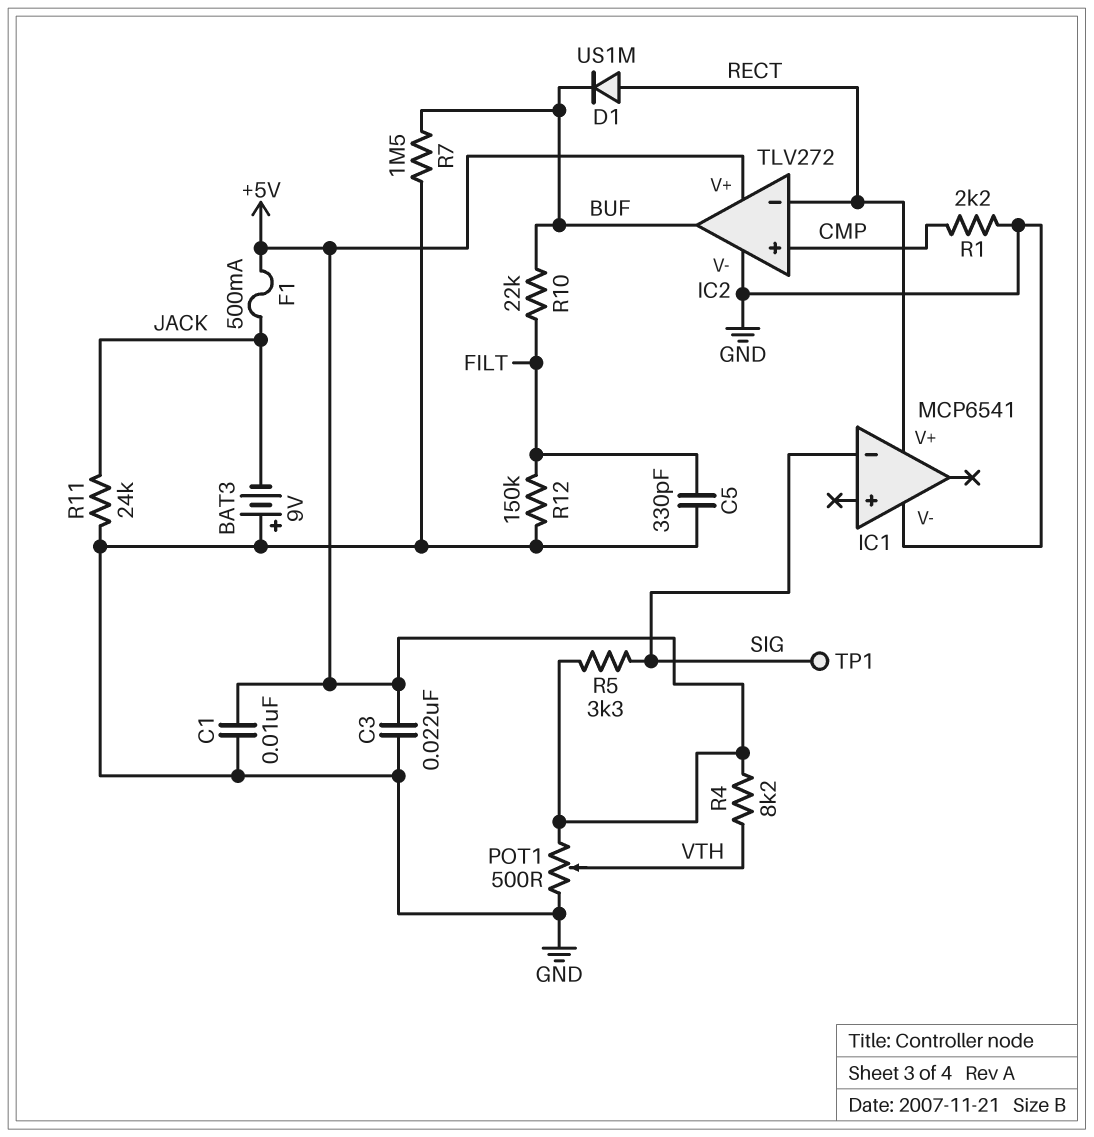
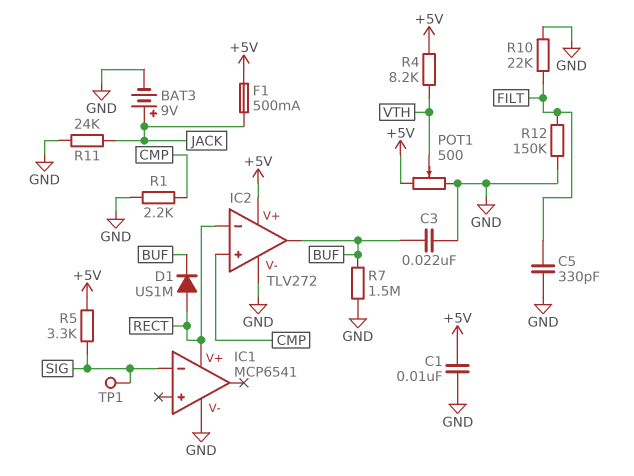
BAT3: 9V (plus GND, minus JACK) -> 9V (plus JACK, minus GND)
C3: 22nF (+5V, GND) -> 22nF (BUF, GND)
R10: 22k (BUF, FILT) -> 22k (FILT, GND)

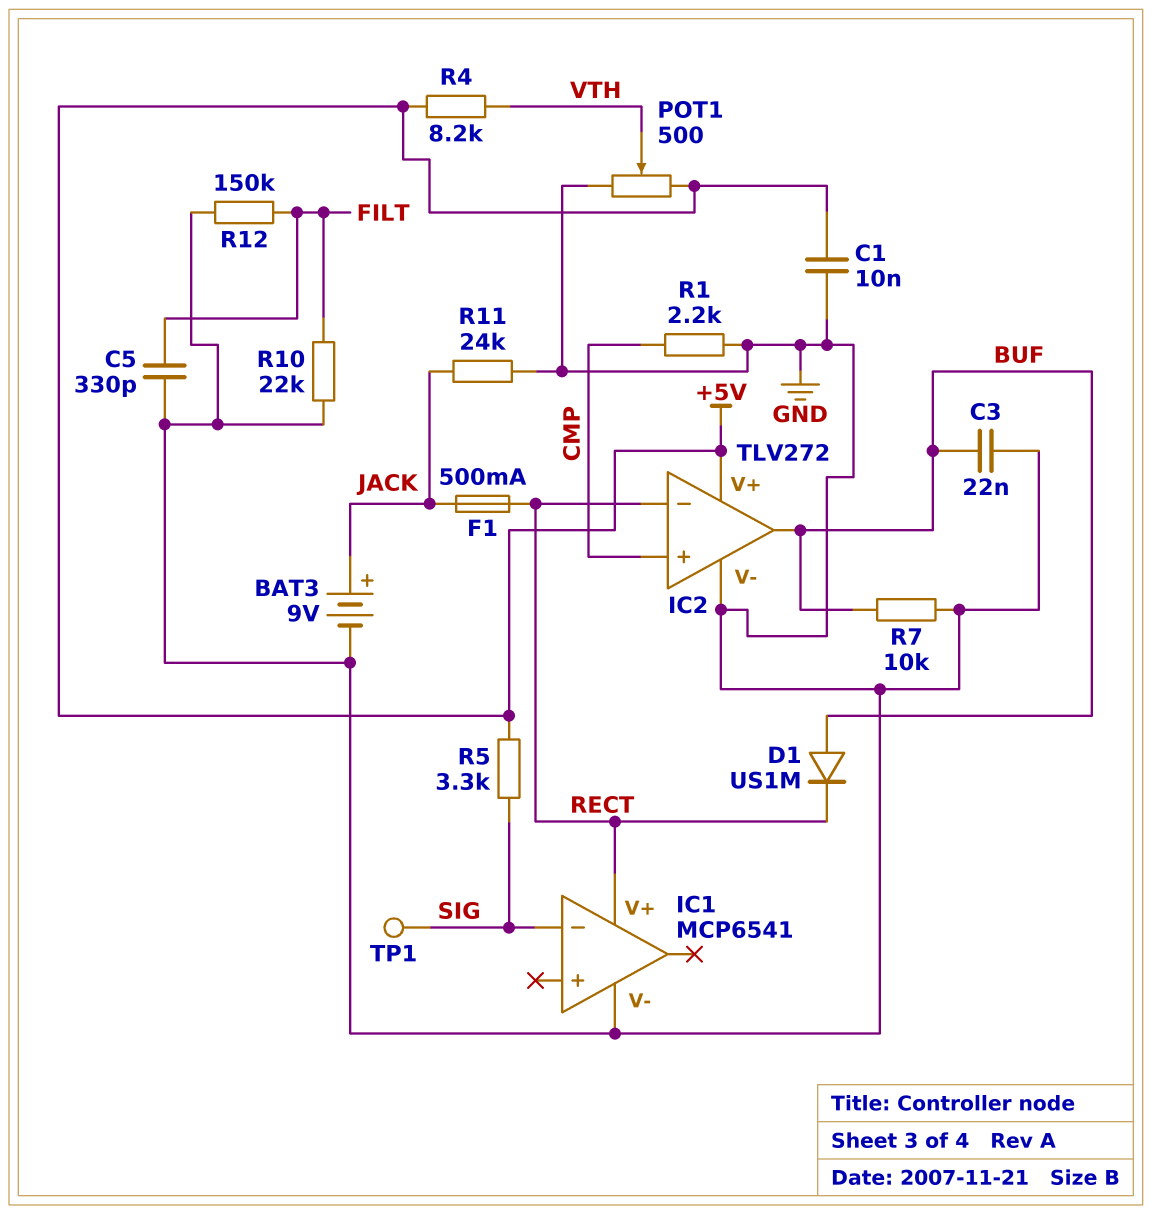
D1: diode US1M (A RECT, K BUF) -> diode US1M (A BUF, K RECT)
F1: 500mA (+5V, JACK) -> 500mA (JACK, RECT)
R7: 1.5M (BUF, GND) -> 10k (BUF, GND)

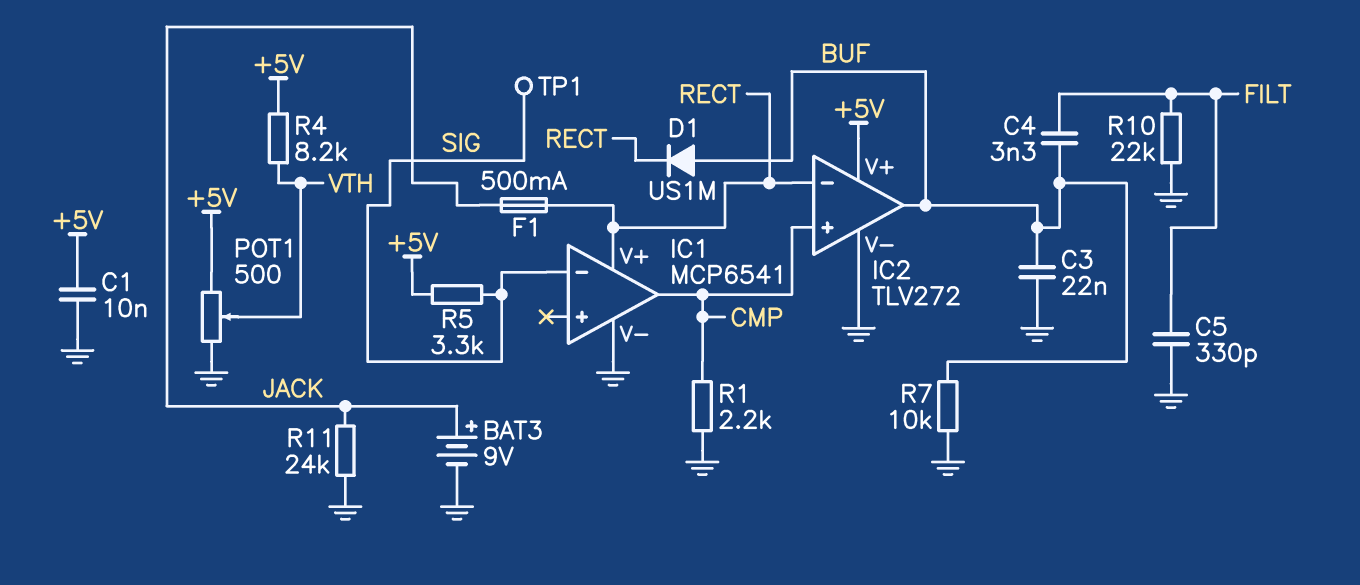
C4: none -> 3.3nF (BUF, FILT)
IC1 pin out: none -> CMP
R12: 150k (FILT, GND) -> none

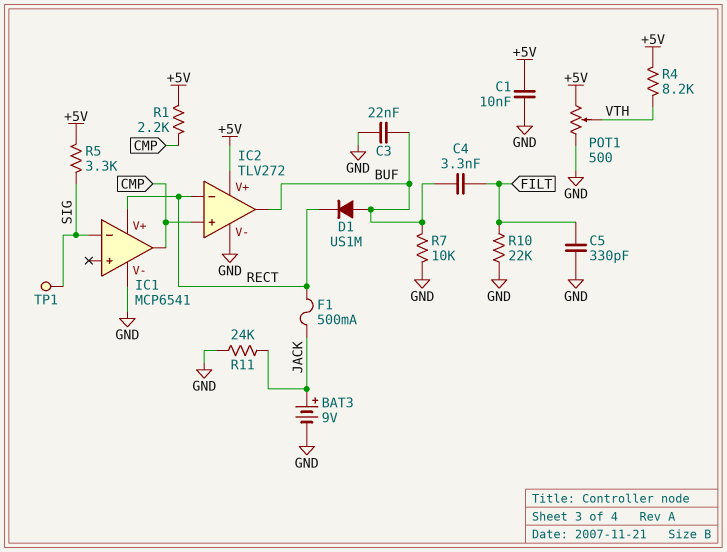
R1: 2.2k (CMP, GND) -> 2.2k (+5V, CMP)

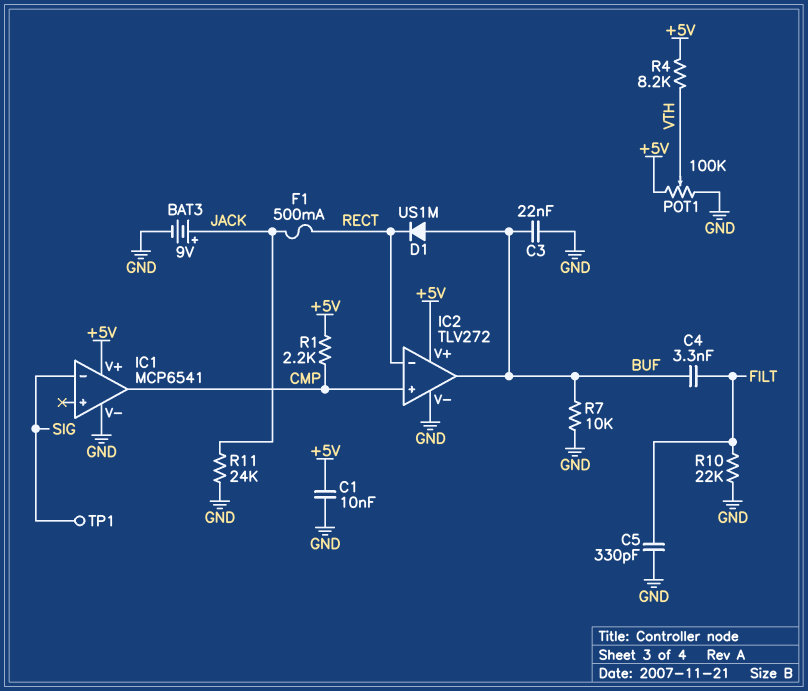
IC1 pin V+: RECT -> +5V
POT1: 500 (+5V, GND, wiper VTH) -> 100k (+5V, GND, wiper VTH)
R5: 3.3k (+5V, SIG) -> none

